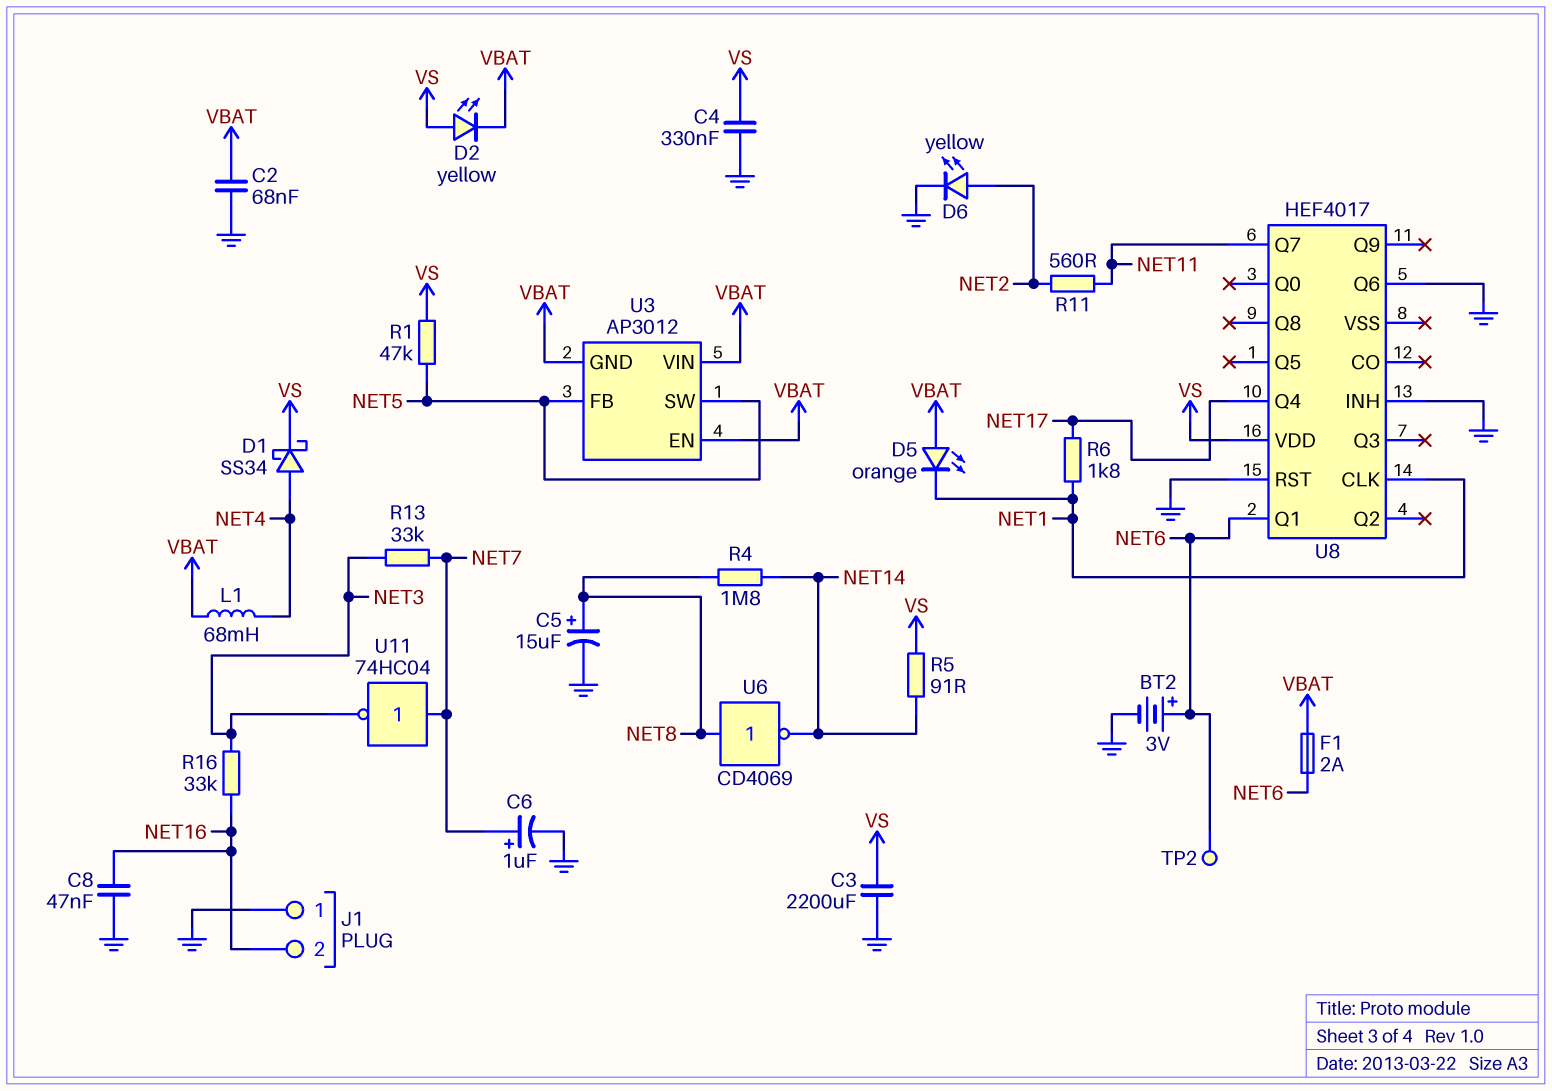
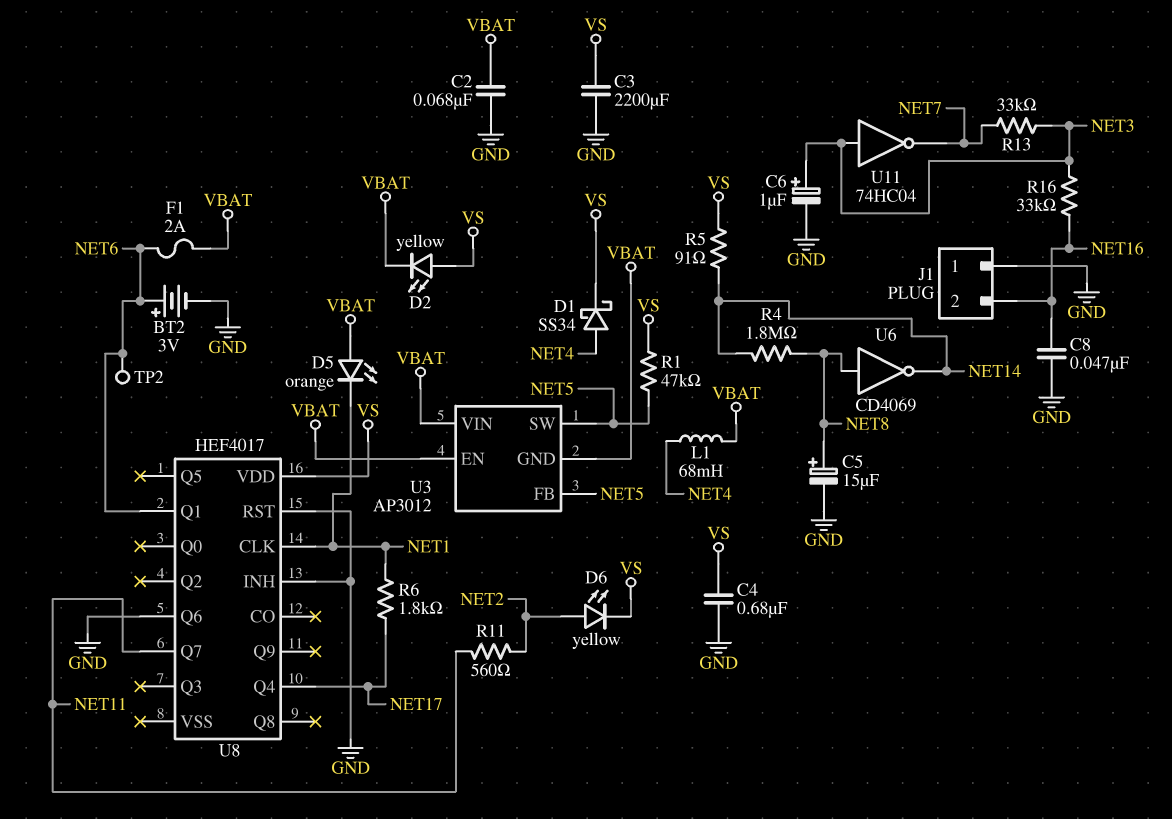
C4: 330nF (GND, VS) -> 680nF (GND, VS)
C6: 1uF (plus NET7, minus GND) -> 1uF (plus NET3, minus GND)
D6: LED yellow (A NET2, K GND) -> LED yellow (A NET2, K VS)
U11: NOT 74HC04 (in NET7, out NET3) -> NOT 74HC04 (in NET3, out NET7)

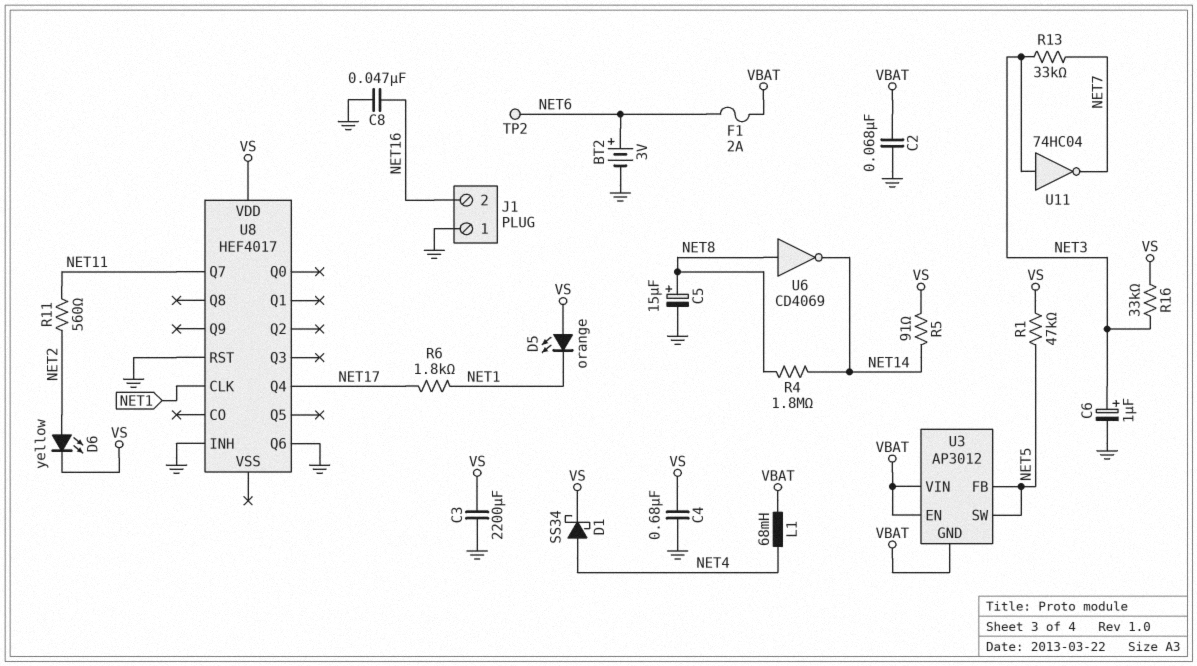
D2: LED yellow (A VS, K VBAT) -> none
D5: LED orange (A VBAT, K NET1) -> LED orange (A VS, K NET1)
R16: 33k (NET3, NET16) -> 33k (NET3, VS)
U8 pin Q1: NET6 -> none

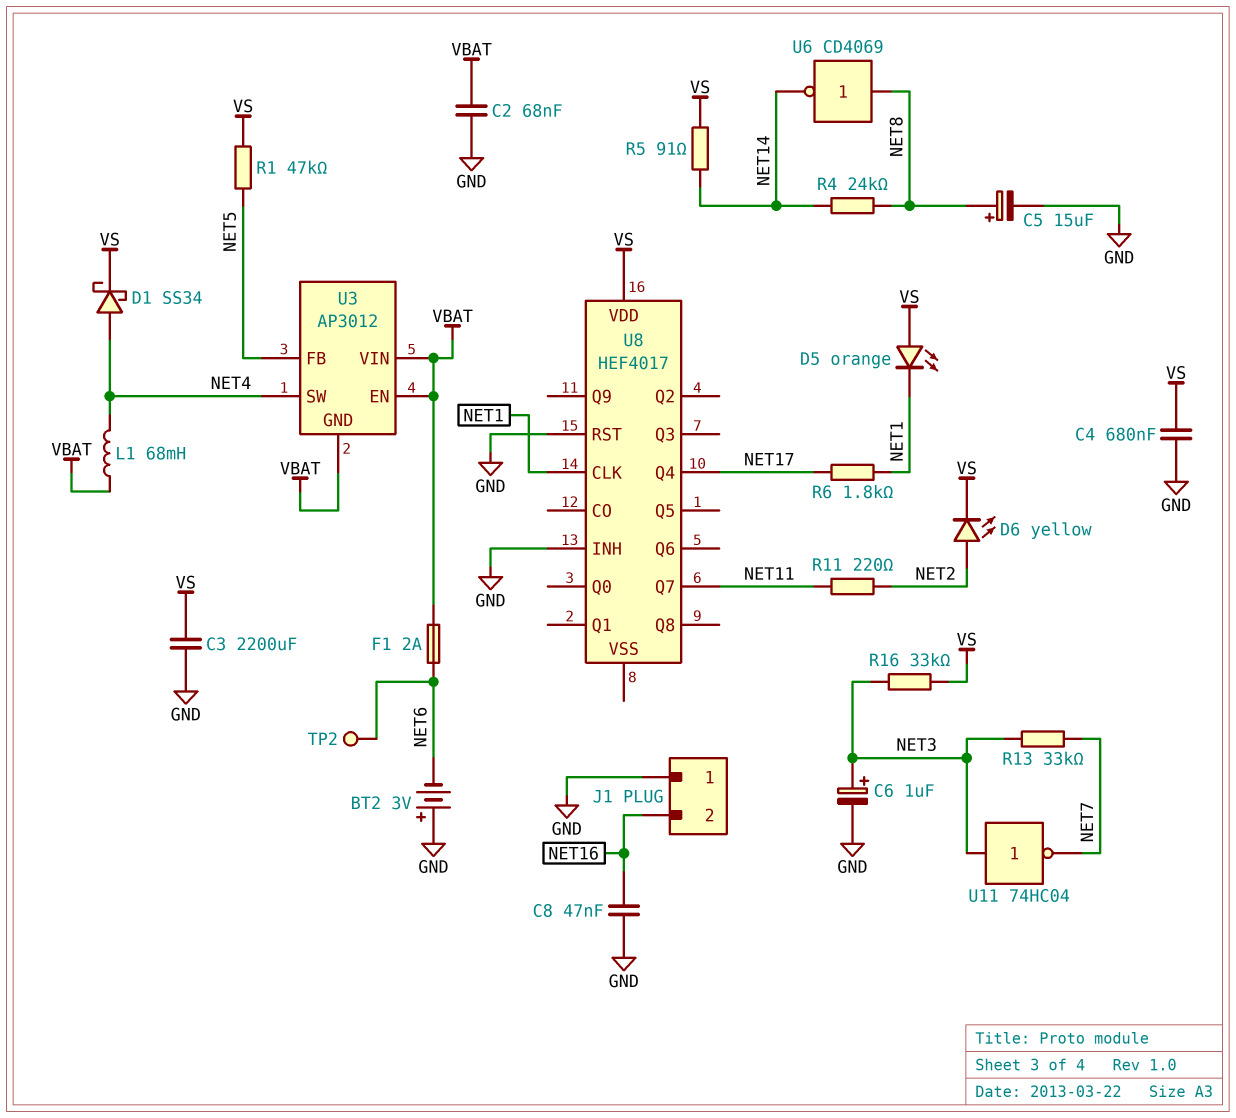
BT2: 3V (plus NET6, minus GND) -> 3V (plus GND, minus NET6)
R4: 1.8M (NET8, NET14) -> 24k (NET8, NET14)
R11: 560 (NET2, NET11) -> 220 (NET2, NET11)
U3 pin SW: NET5 -> NET4
U8 pin Q6: GND -> none

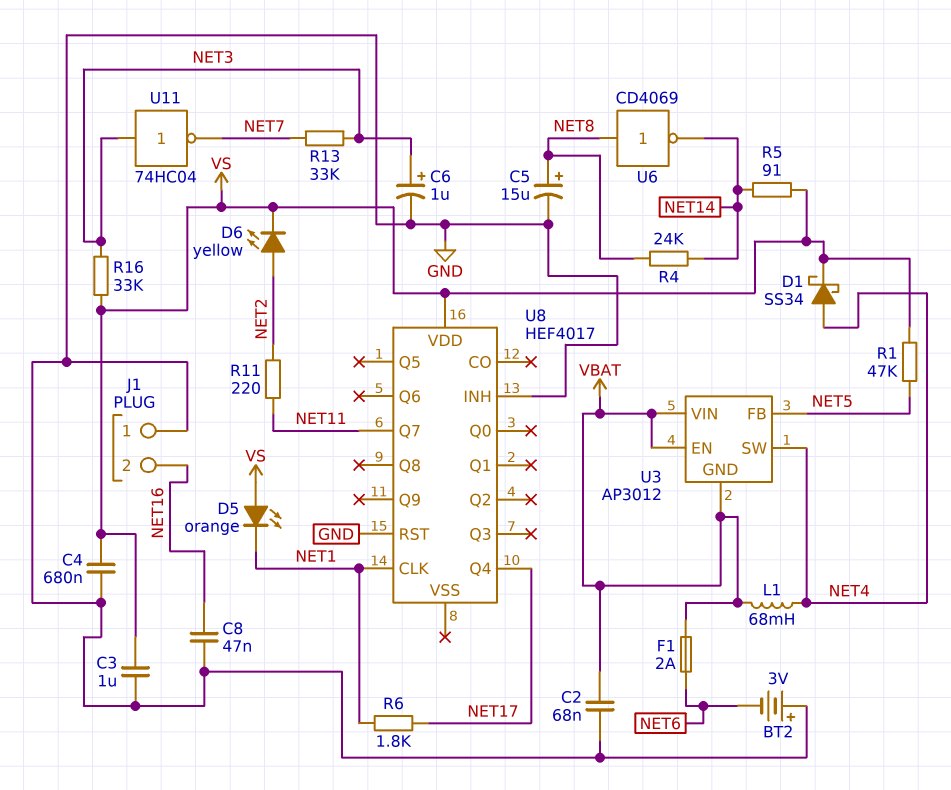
C3: 2200uF (GND, VS) -> 1uF (GND, VS)
TP2: test point (NET6) -> none

